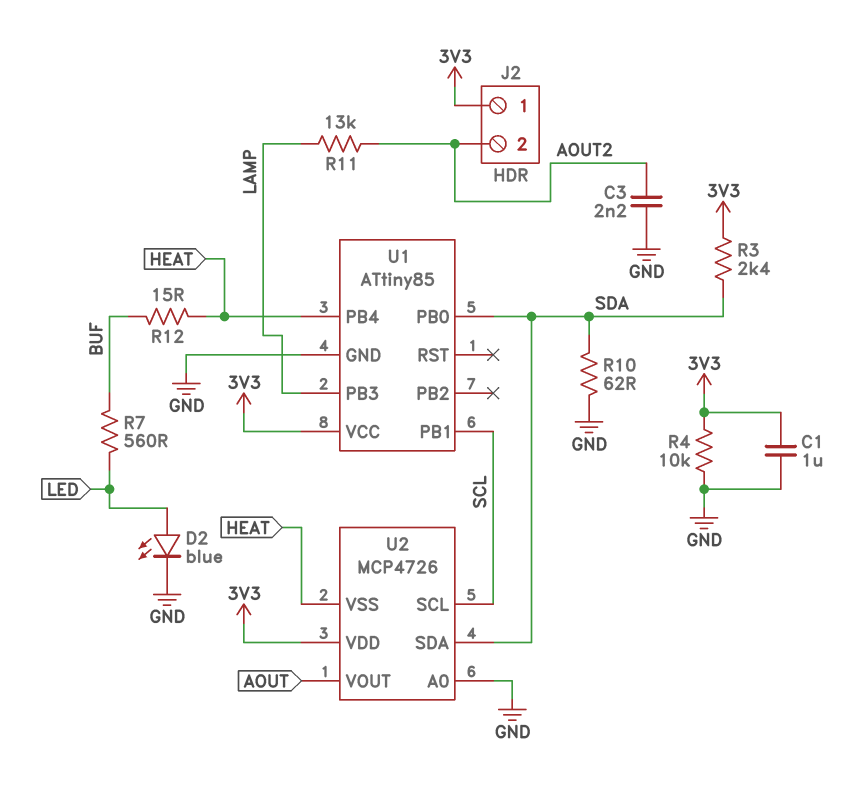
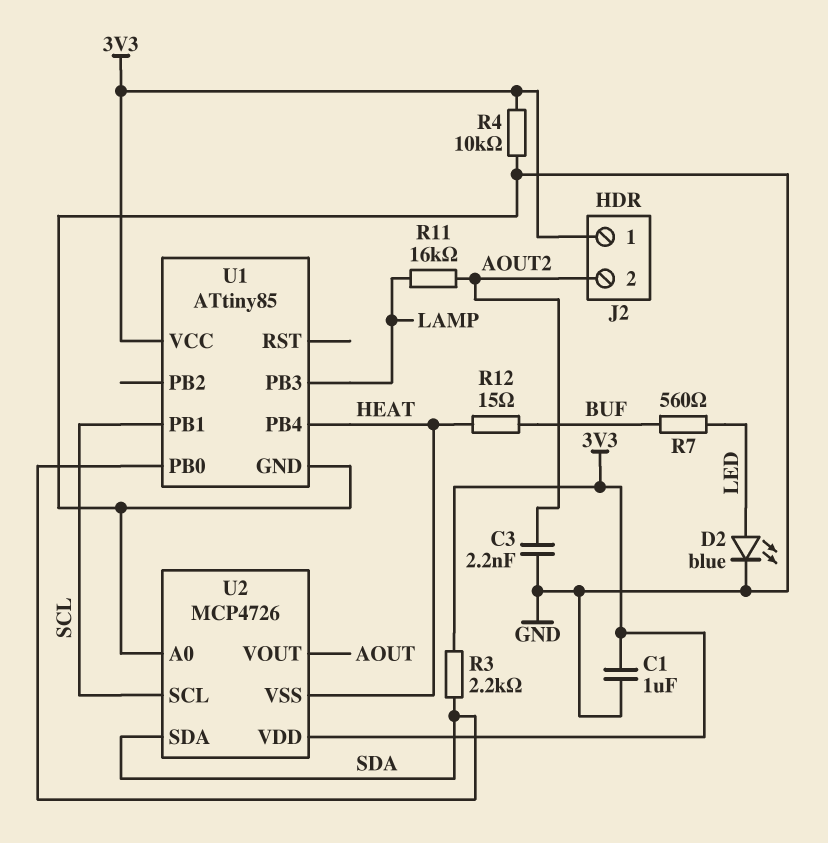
R3: 2.4k (3V3, SDA) -> 2.2k (3V3, SDA)
R10: 62 (GND, SDA) -> none
R11: 13k (AOUT2, LAMP) -> 16k (AOUT2, LAMP)

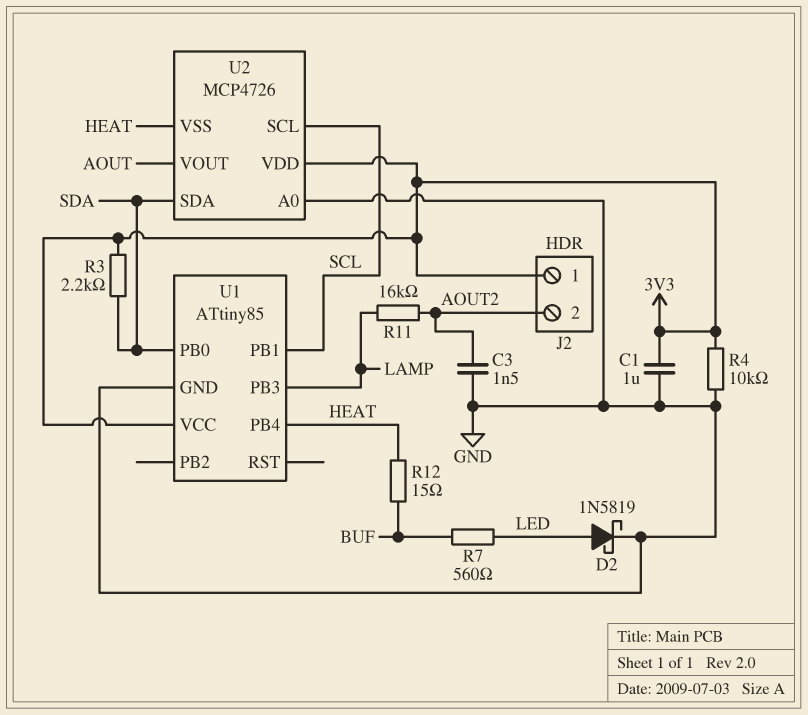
C3: 2.2nF (AOUT2, GND) -> 1.5nF (AOUT2, GND)
D2: LED blue (A LED, K GND) -> schottky 1N5819 (A LED, K GND)

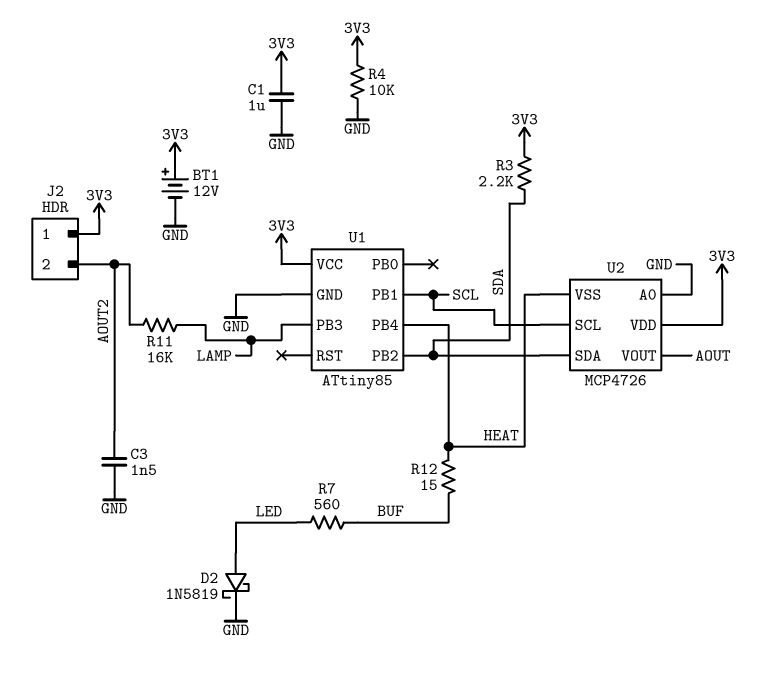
BT1: none -> 12V (plus 3V3, minus GND)
U1 pin PB0: SDA -> none
U1 pin PB2: none -> SDA

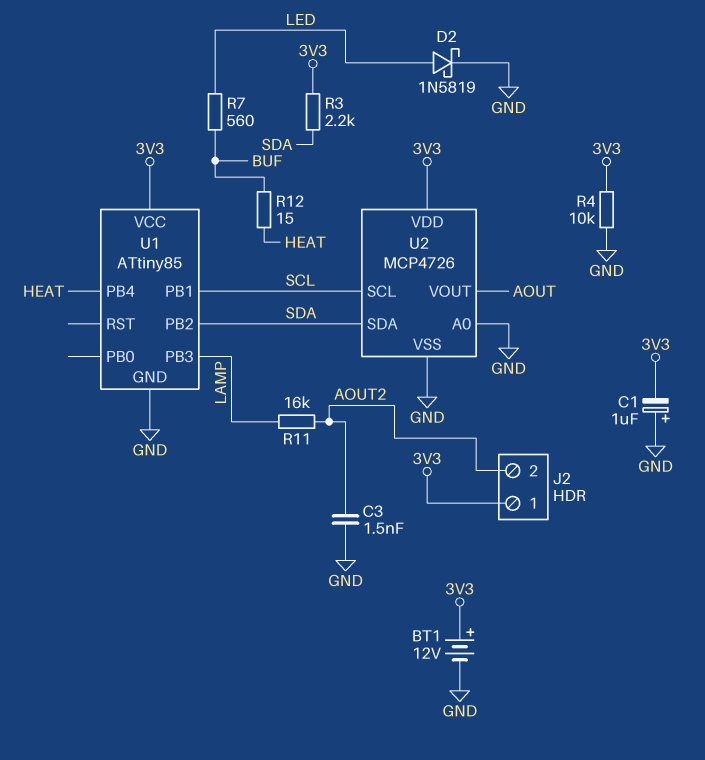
C1: 1uF (3V3, GND) -> 1uF (plus GND, minus 3V3)
U2 pin VSS: HEAT -> GND

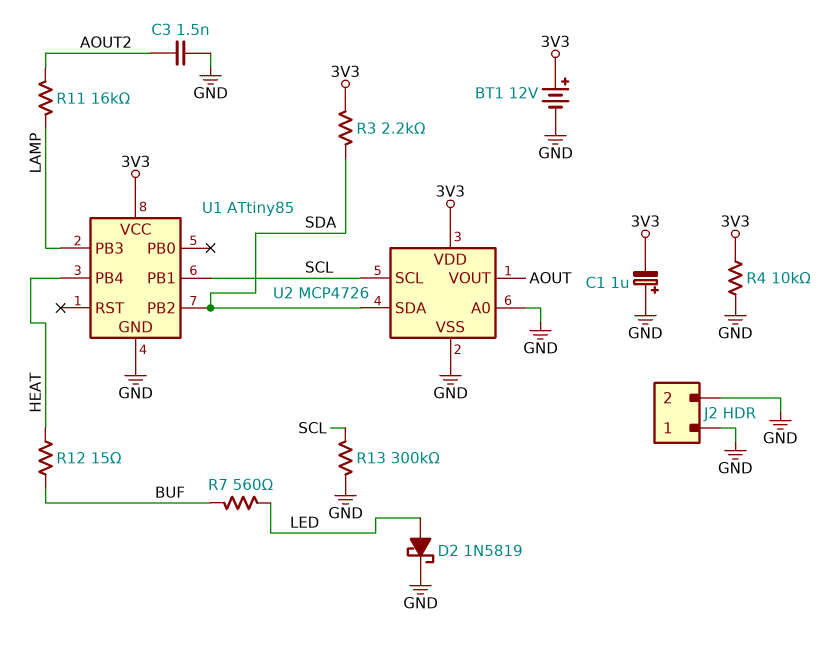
J2 pin 1: 3V3 -> GND
J2 pin 2: AOUT2 -> GND
R13: none -> 300k (GND, SCL)

